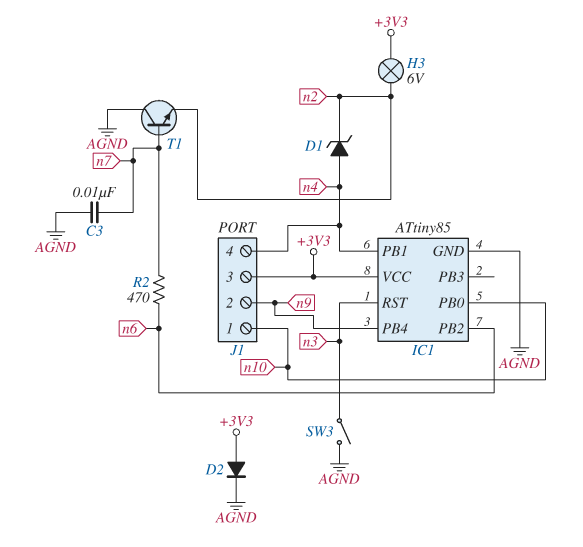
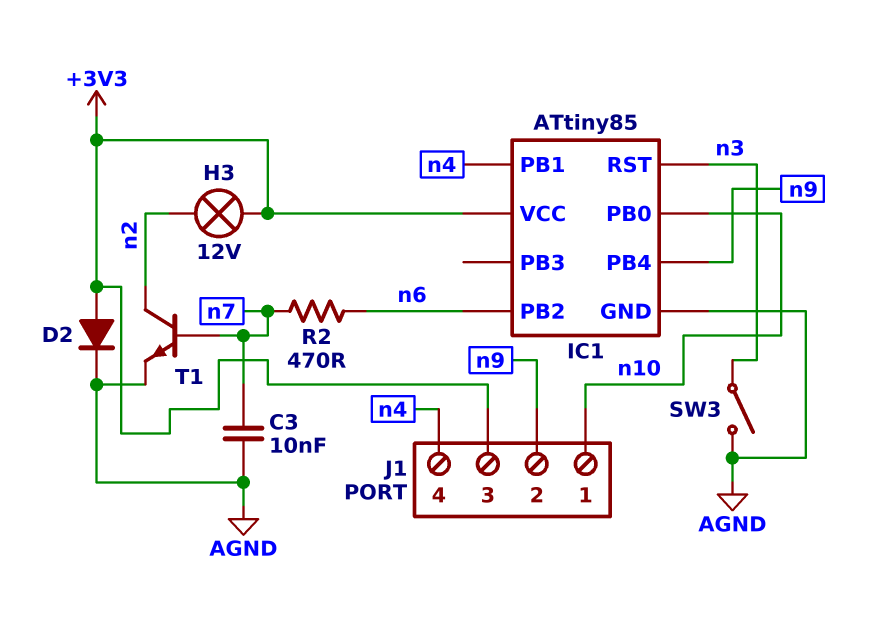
D1: zener (A n4, K n2) -> none
H3: lamp 6V (+3V3, n2) -> lamp 12V (+3V3, n2)
T1: NPN (B n7, C AGND, E n2) -> NPN (B n7, C n2, E AGND)

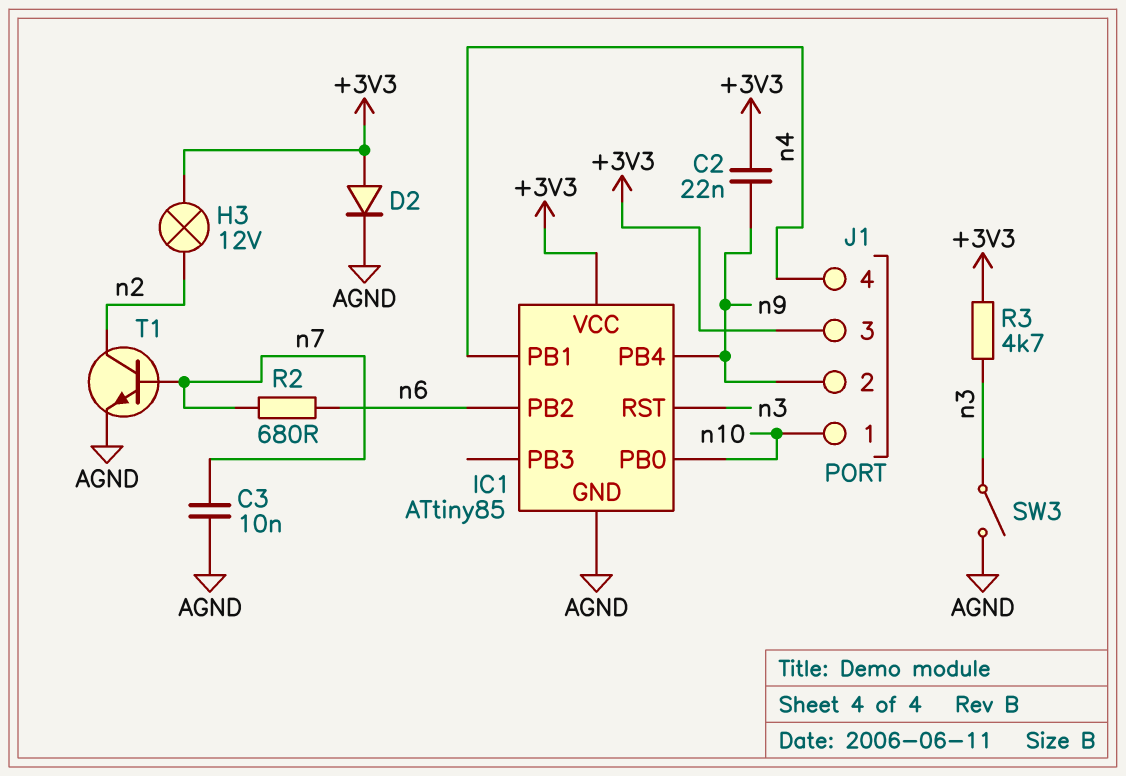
C2: none -> 22nF (+3V3, n9)
R2: 470 (n6, n7) -> 680 (n6, n7)
R3: none -> 4.7k (+3V3, n3)

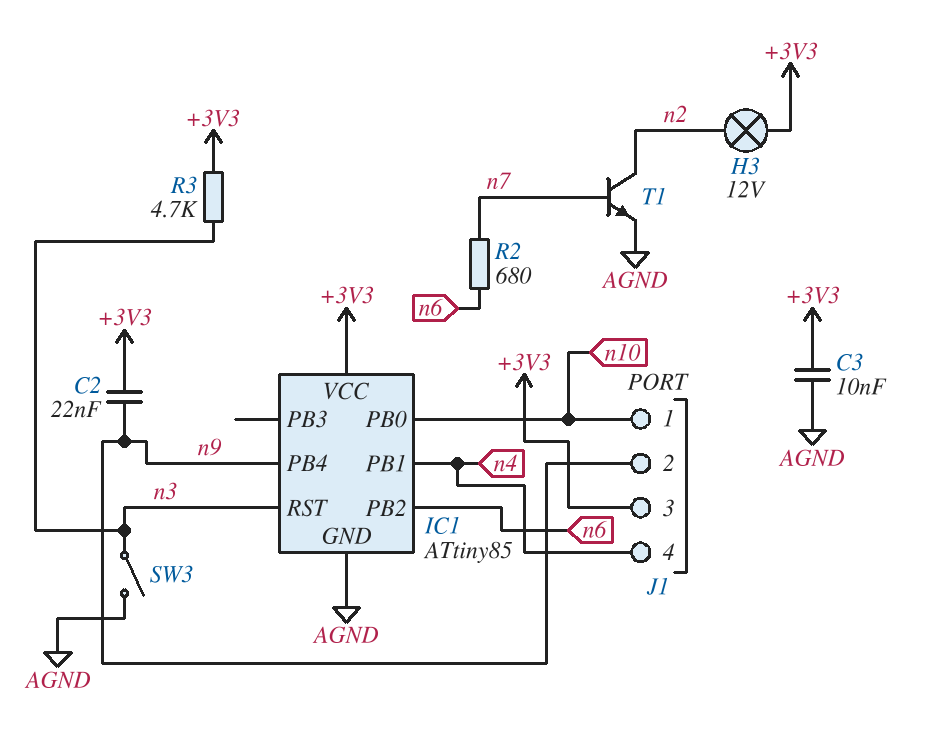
C3: 10nF (AGND, n7) -> 10nF (+3V3, AGND)
D2: diode (A +3V3, K AGND) -> none

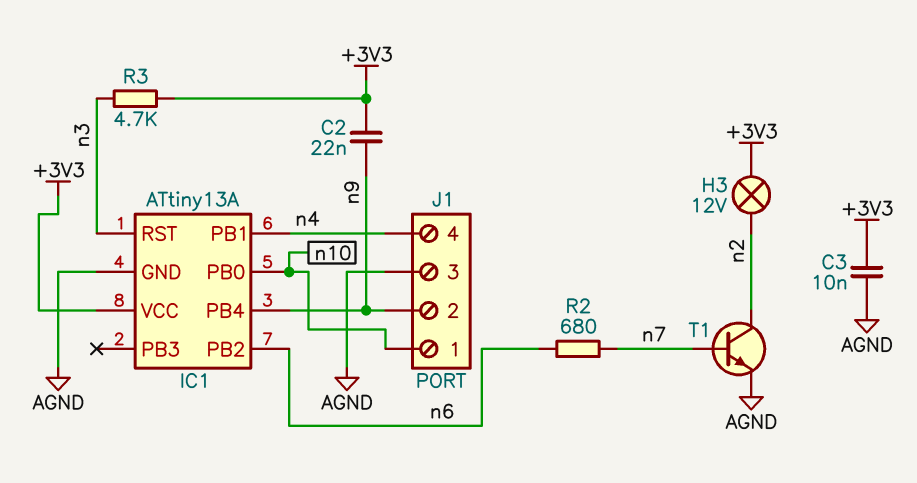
IC1: ATtiny85 -> ATtiny13A
J1 pin 3: +3V3 -> AGND
SW3: switch (AGND, n3) -> none

